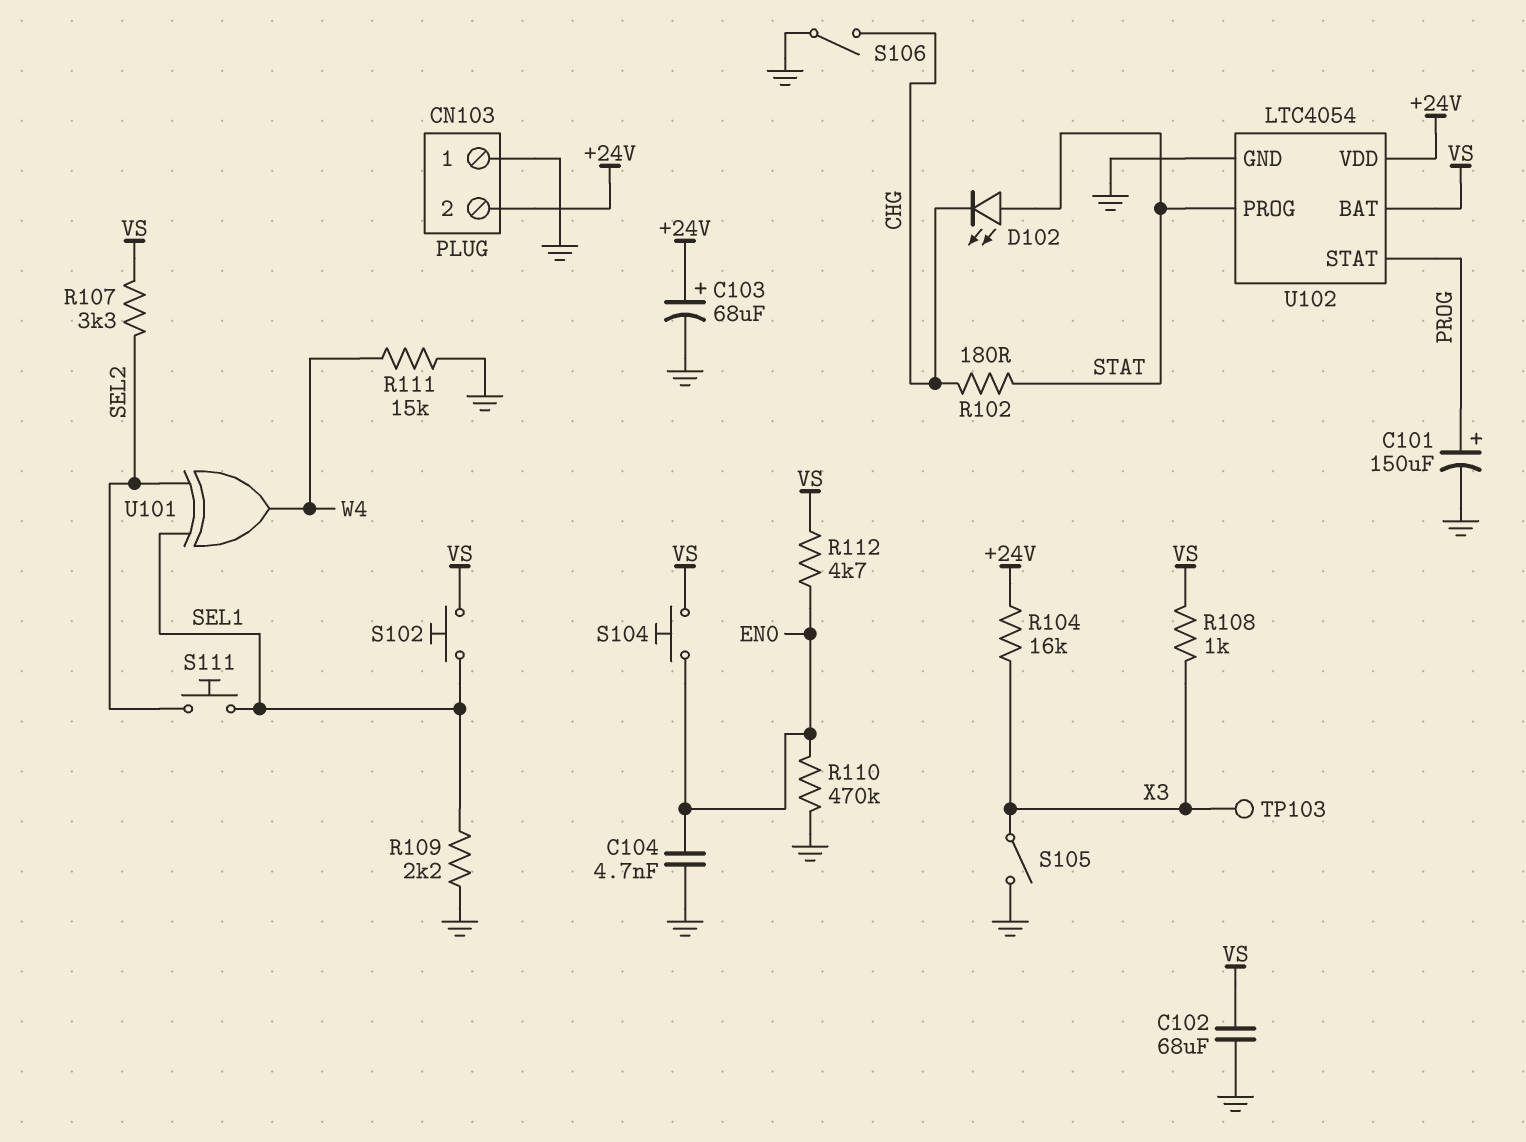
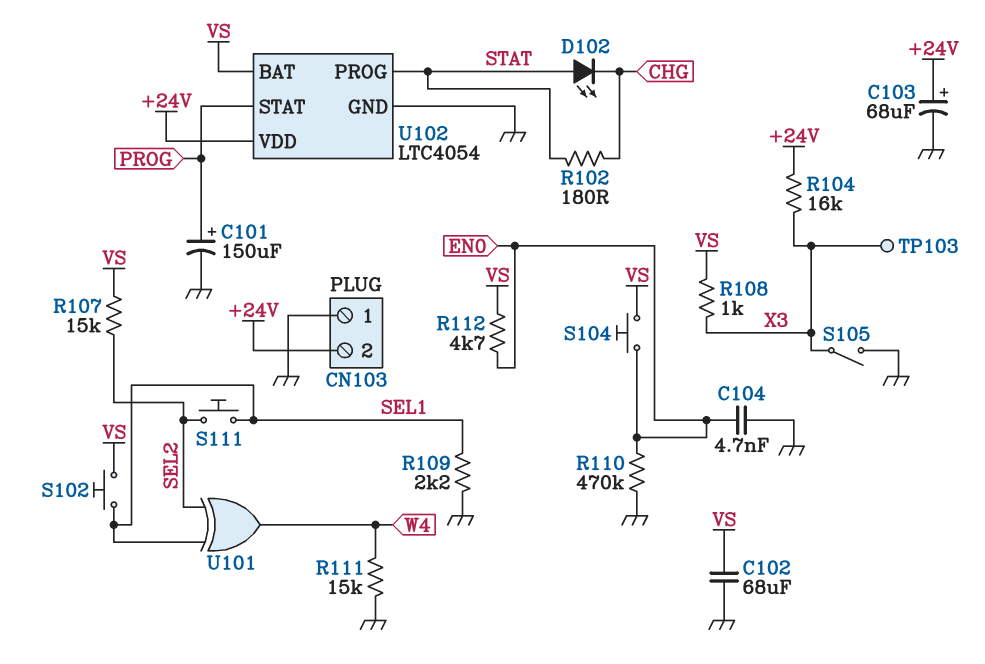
R107: 3.3k (SEL2, VS) -> 15k (SEL2, VS)
S106: switch (CHG, GND) -> none

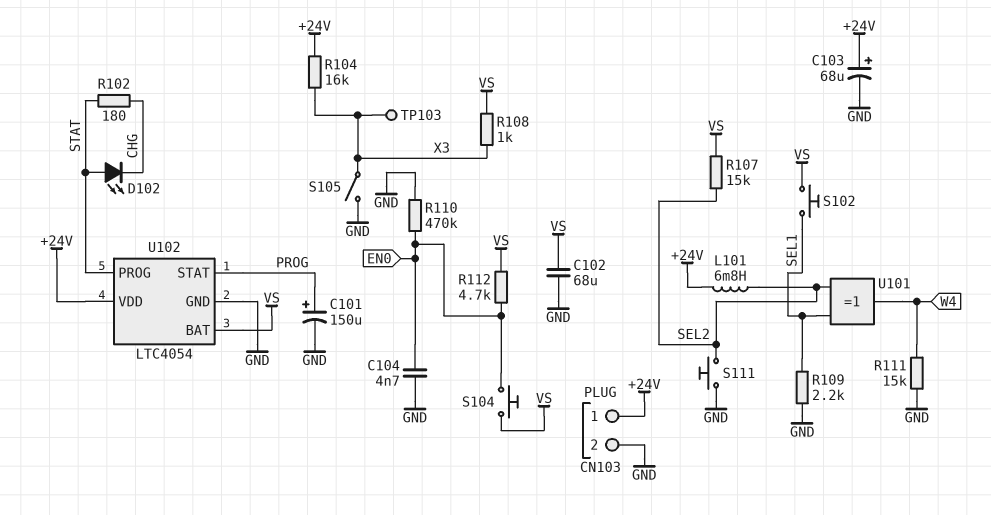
CN103 pin 1: GND -> +24V
CN103 pin 2: +24V -> GND
L101: none -> 6.8mH (+24V, SEL2)
S111: button (SEL1, SEL2) -> button (GND, SEL2)

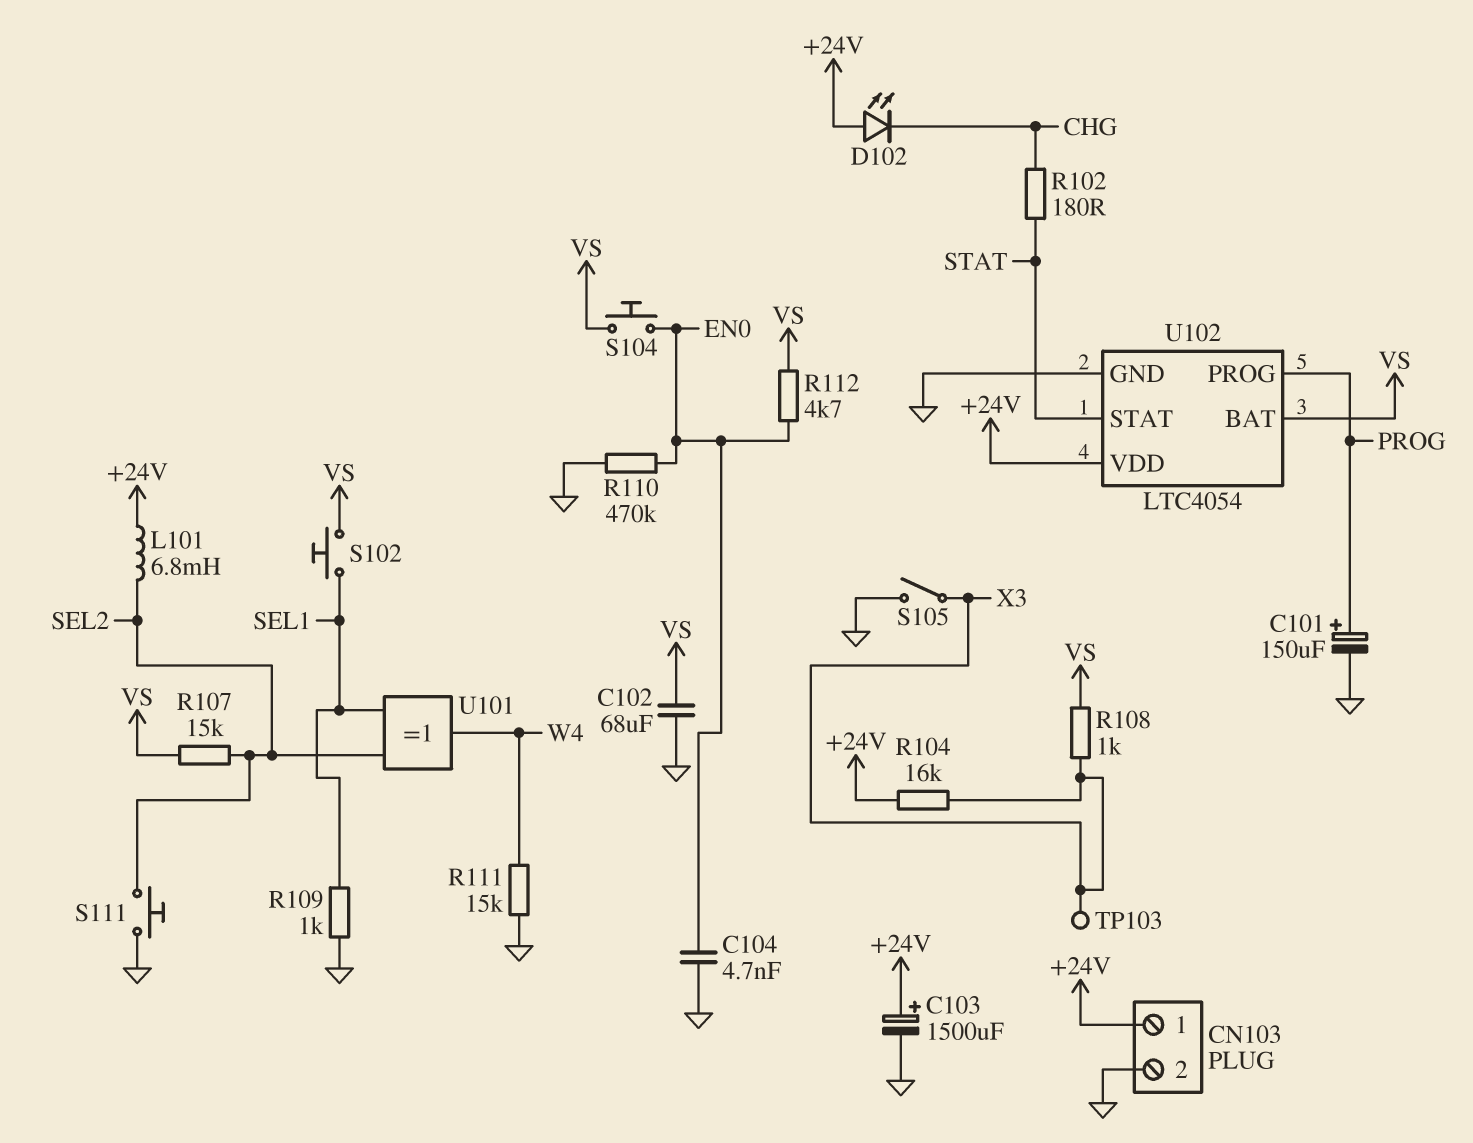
C103: 68uF (plus +24V, minus GND) -> 1500uF (plus +24V, minus GND)
D102: LED (A STAT, K CHG) -> LED (A +24V, K CHG)
R109: 2.2k (GND, SEL1) -> 1k (GND, SEL1)
U102 pin PROG: STAT -> PROG
U102 pin STAT: PROG -> STAT

